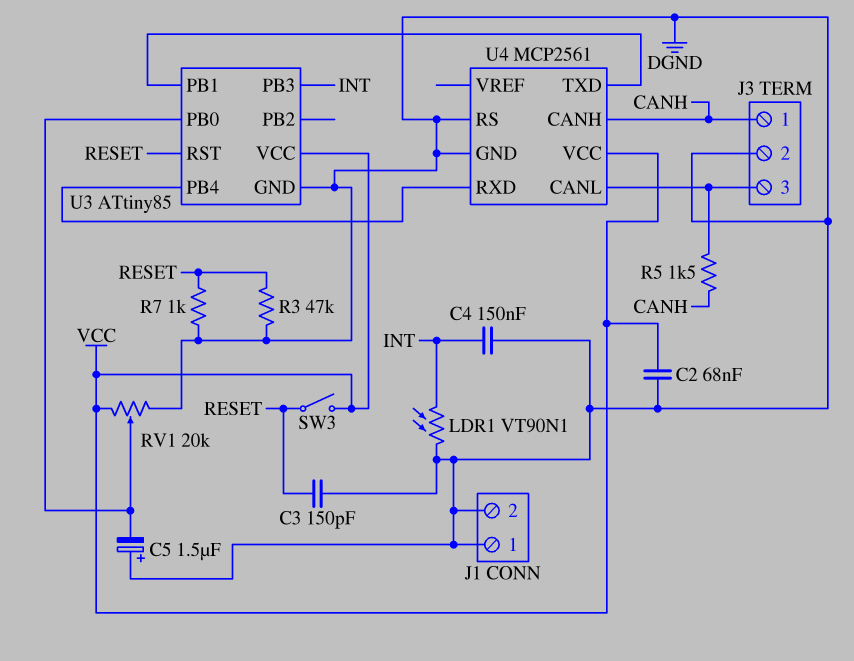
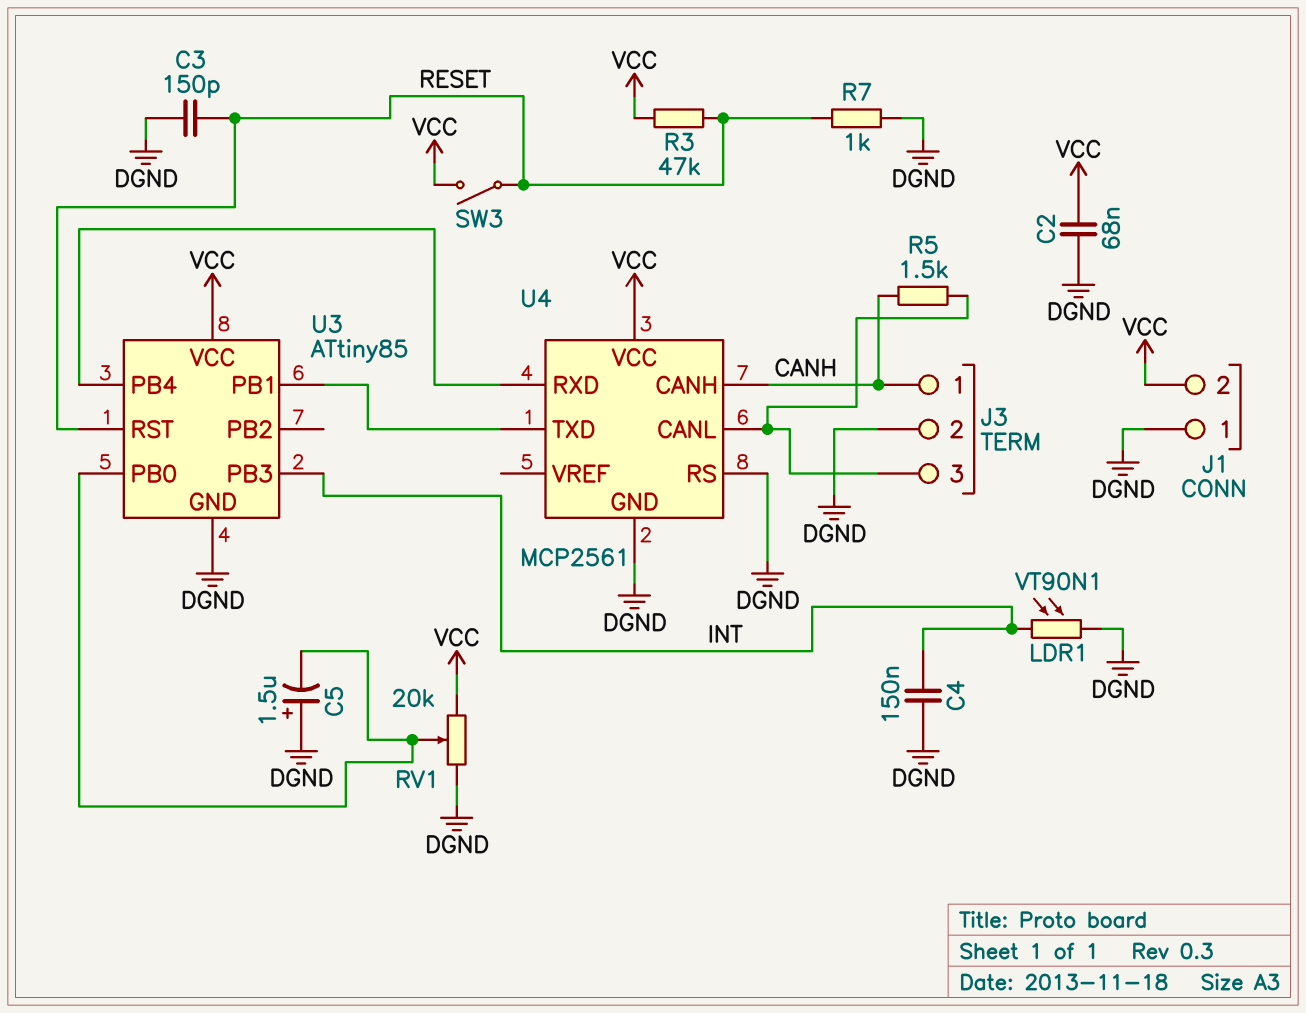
J1 pin 2: DGND -> VCC
R3: 47k (DGND, RESET) -> 47k (RESET, VCC)

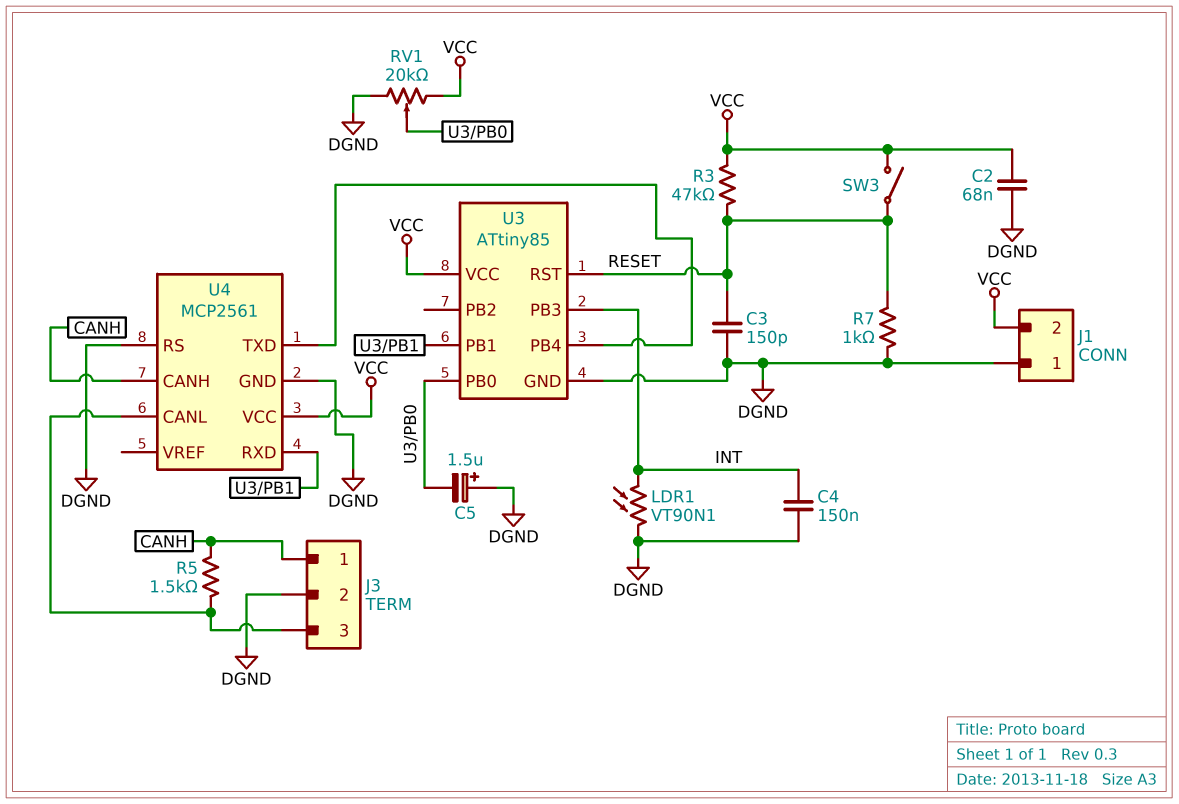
U4 pin RXD: U3/PB4 -> U3/PB1
U4 pin TXD: U3/PB1 -> U3/PB4

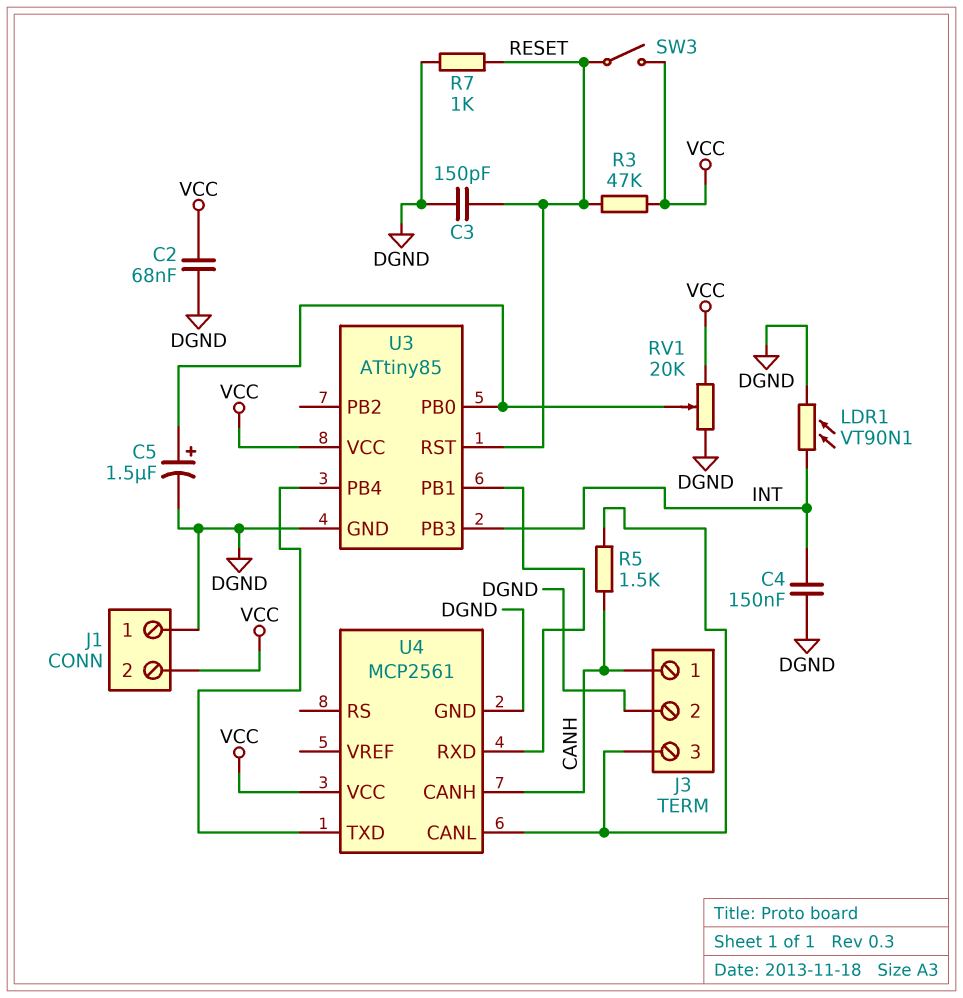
C5: 1.5uF (plus DGND, minus U3/PB0) -> 1.5uF (plus U3/PB0, minus DGND)
U4 pin RS: DGND -> none

